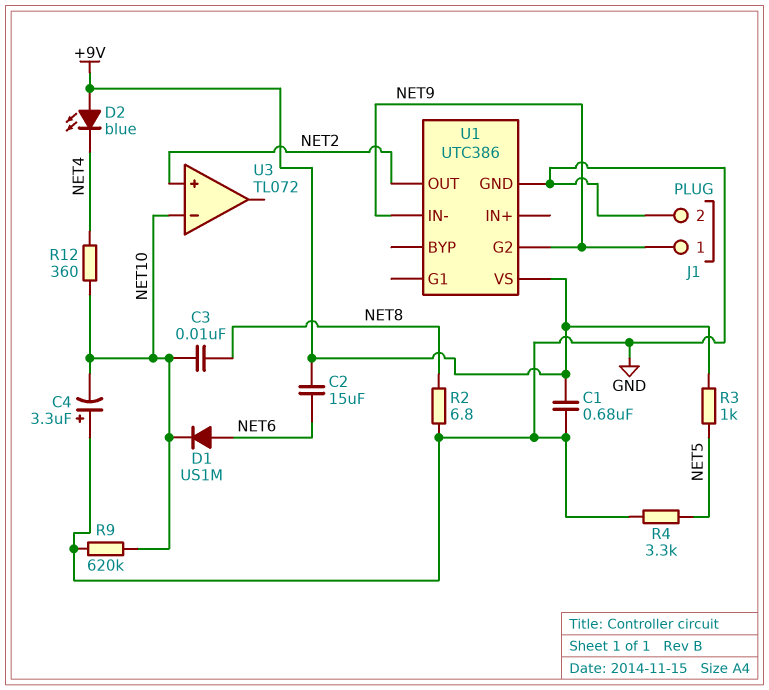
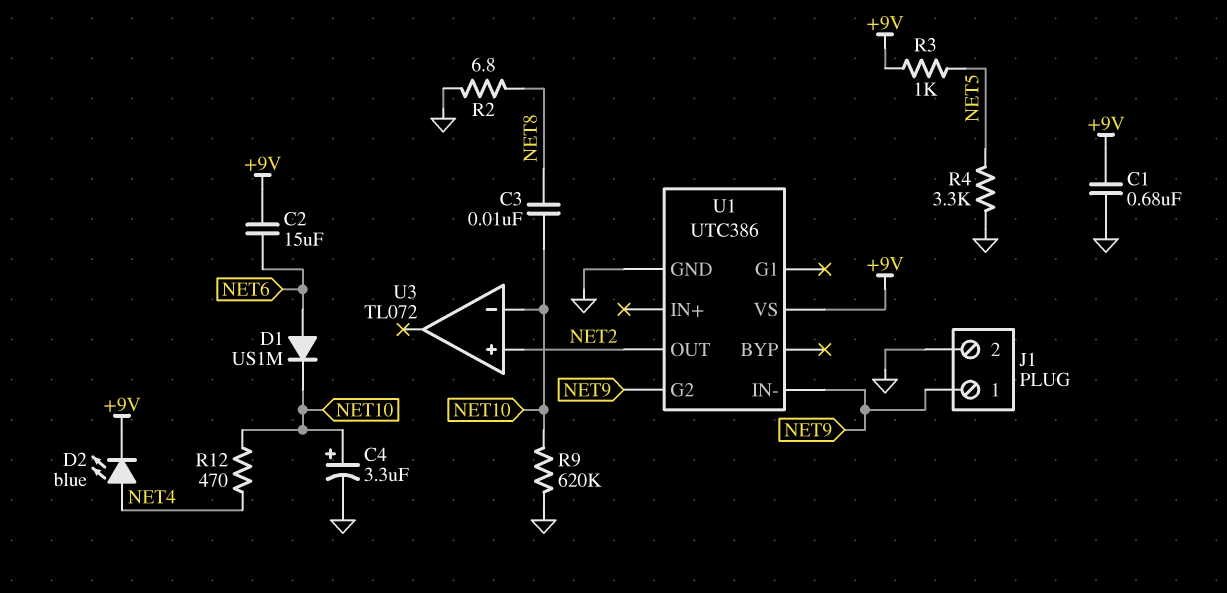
C4: 3.3uF (plus GND, minus NET10) -> 3.3uF (plus NET10, minus GND)
D2: LED blue (A +9V, K NET4) -> LED blue (A NET4, K +9V)
R12: 360 (NET4, NET10) -> 470 (NET4, NET10)

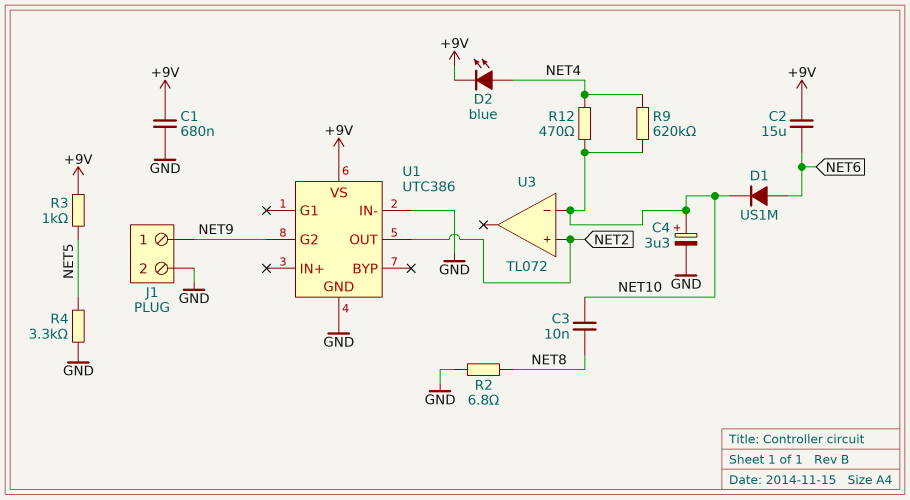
R9: 620k (GND, NET10) -> 620k (NET4, NET10)
U1 pin IN-: NET9 -> GND

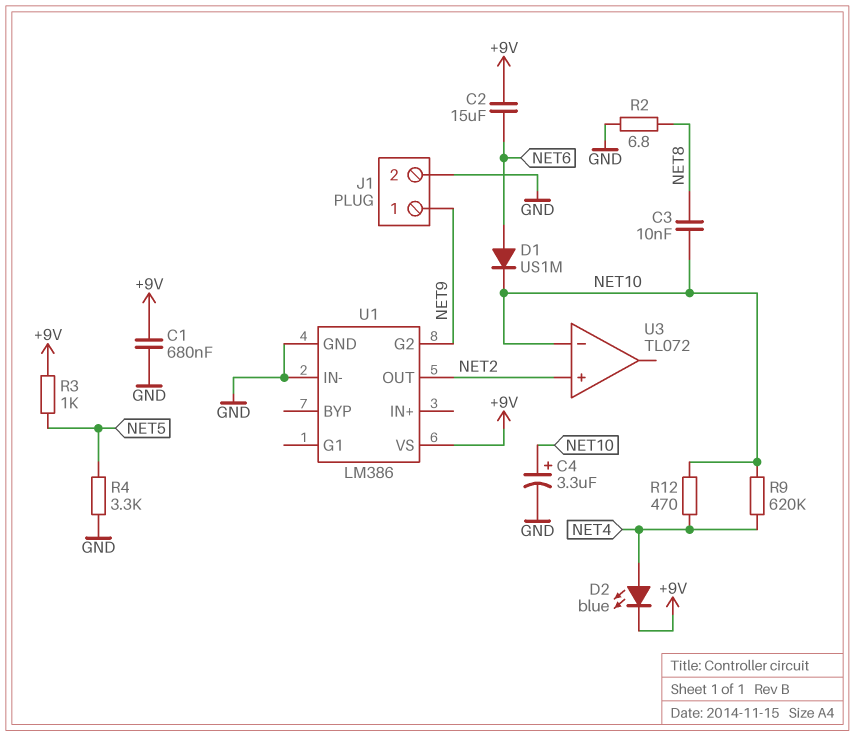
U1: UTC386 -> LM386

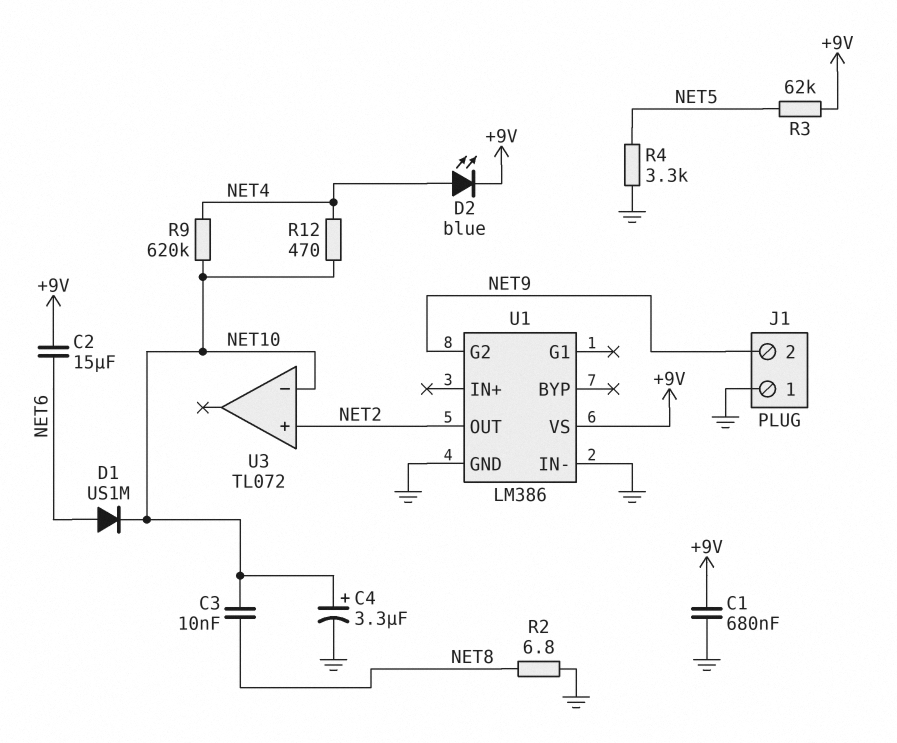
J1 pin 1: NET9 -> GND
J1 pin 2: GND -> NET9
R3: 1k (+9V, NET5) -> 62k (+9V, NET5)

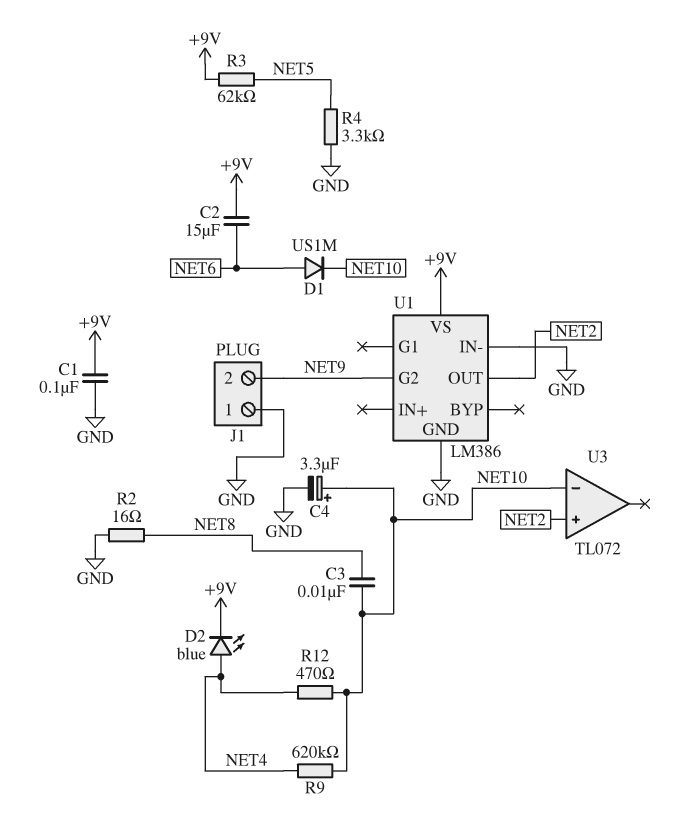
C1: 680nF (+9V, GND) -> 100nF (+9V, GND)
R2: 6.8 (GND, NET8) -> 16 (GND, NET8)

